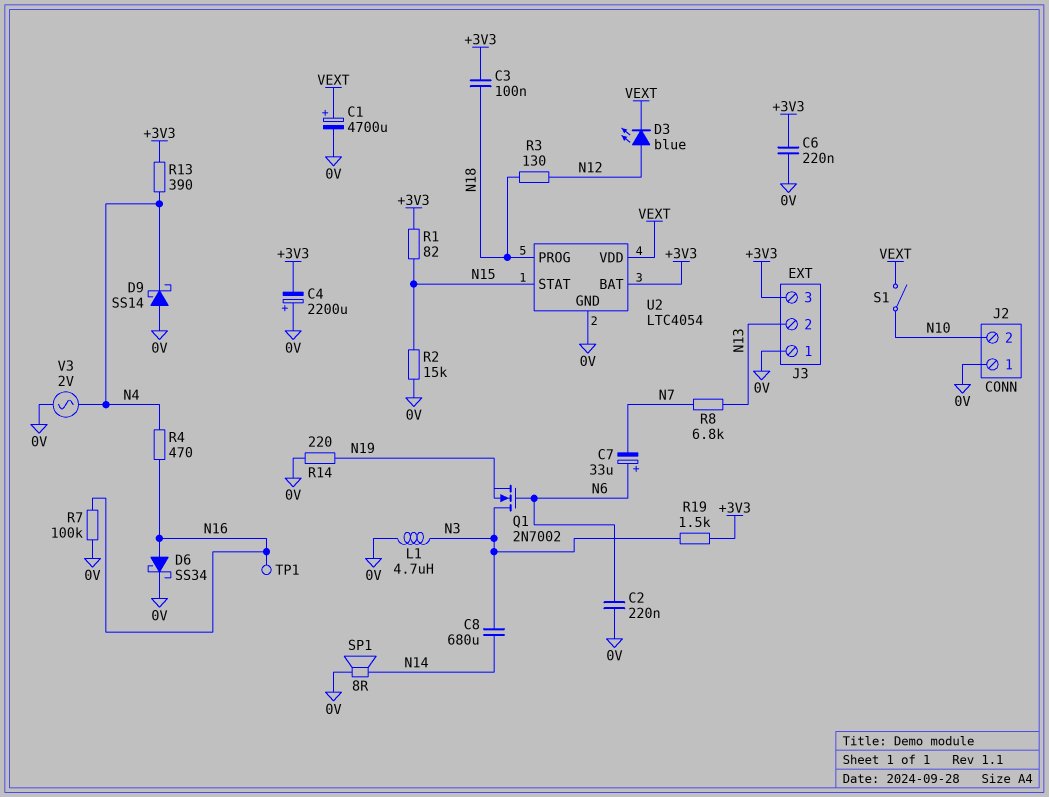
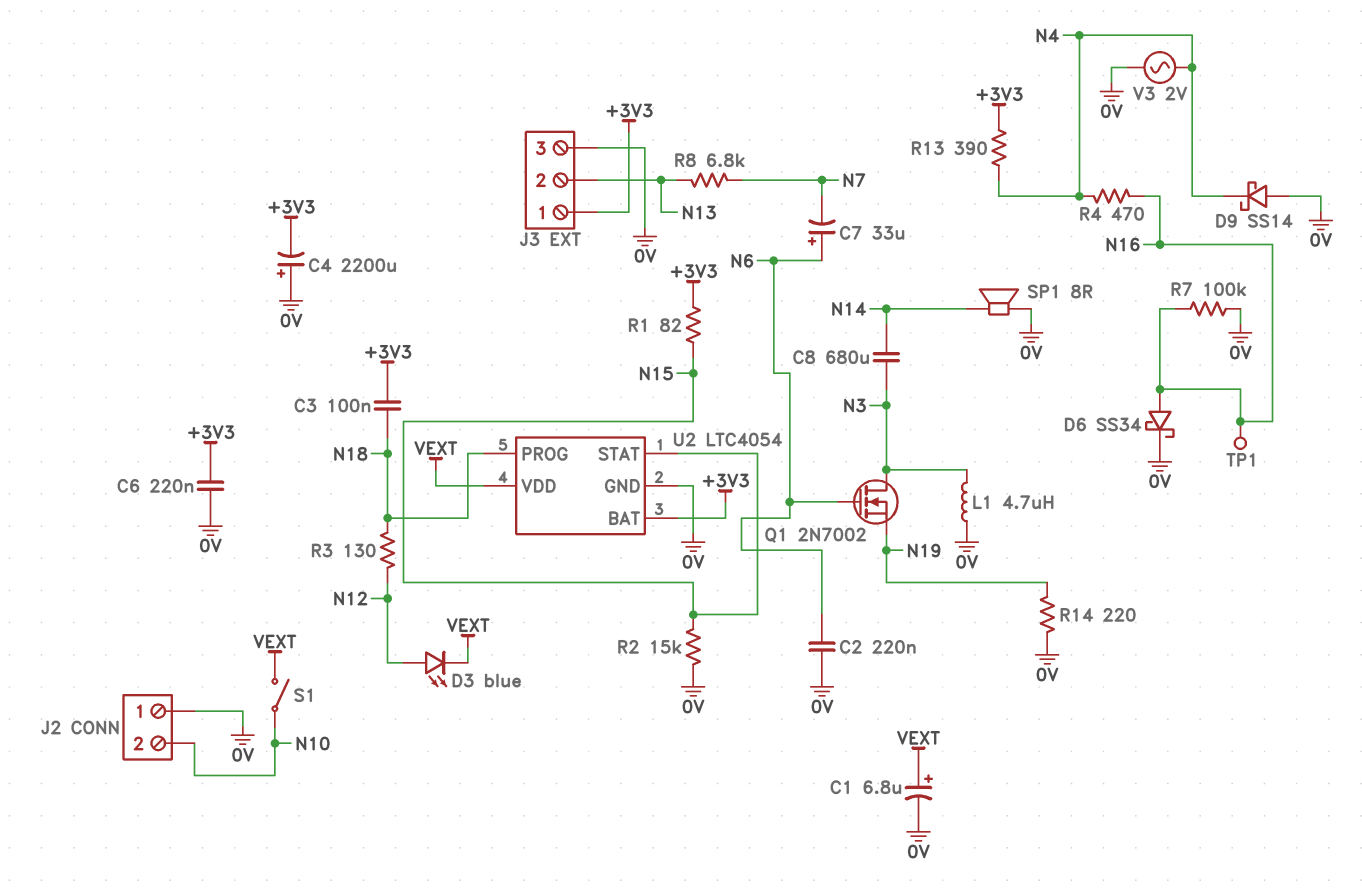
C1: 4700uF (plus VEXT, minus 0V) -> 6.8uF (plus VEXT, minus 0V)
J3 pin 1: 0V -> +3V3
J3 pin 3: +3V3 -> 0V
R19: 1.5k (+3V3, N3) -> none

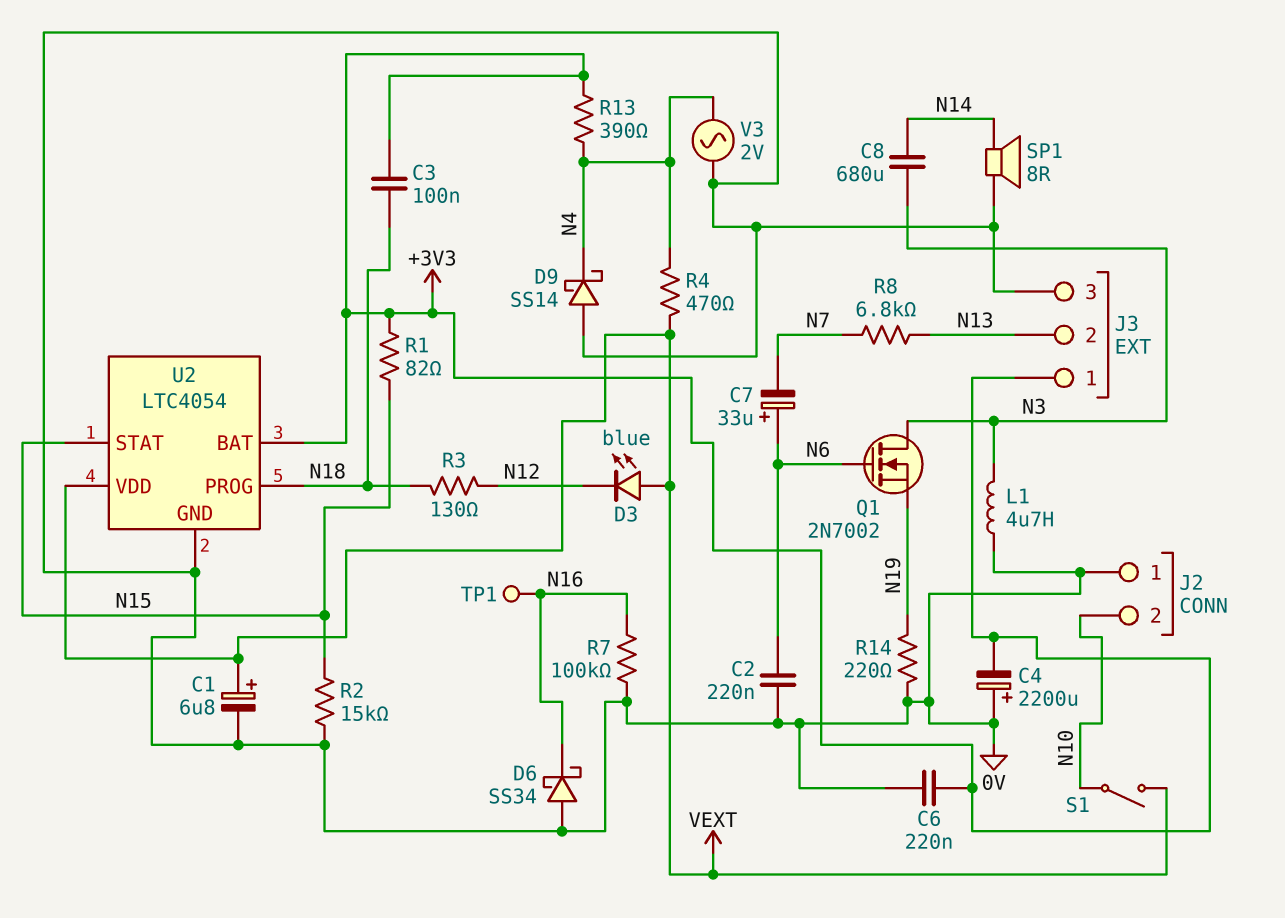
D3: LED blue (A N12, K VEXT) -> LED blue (A VEXT, K N12)
D6: schottky SS34 (A N16, K 0V) -> schottky SS34 (A 0V, K N16)
R4: 470 (N4, N16) -> 470 (N4, VEXT)

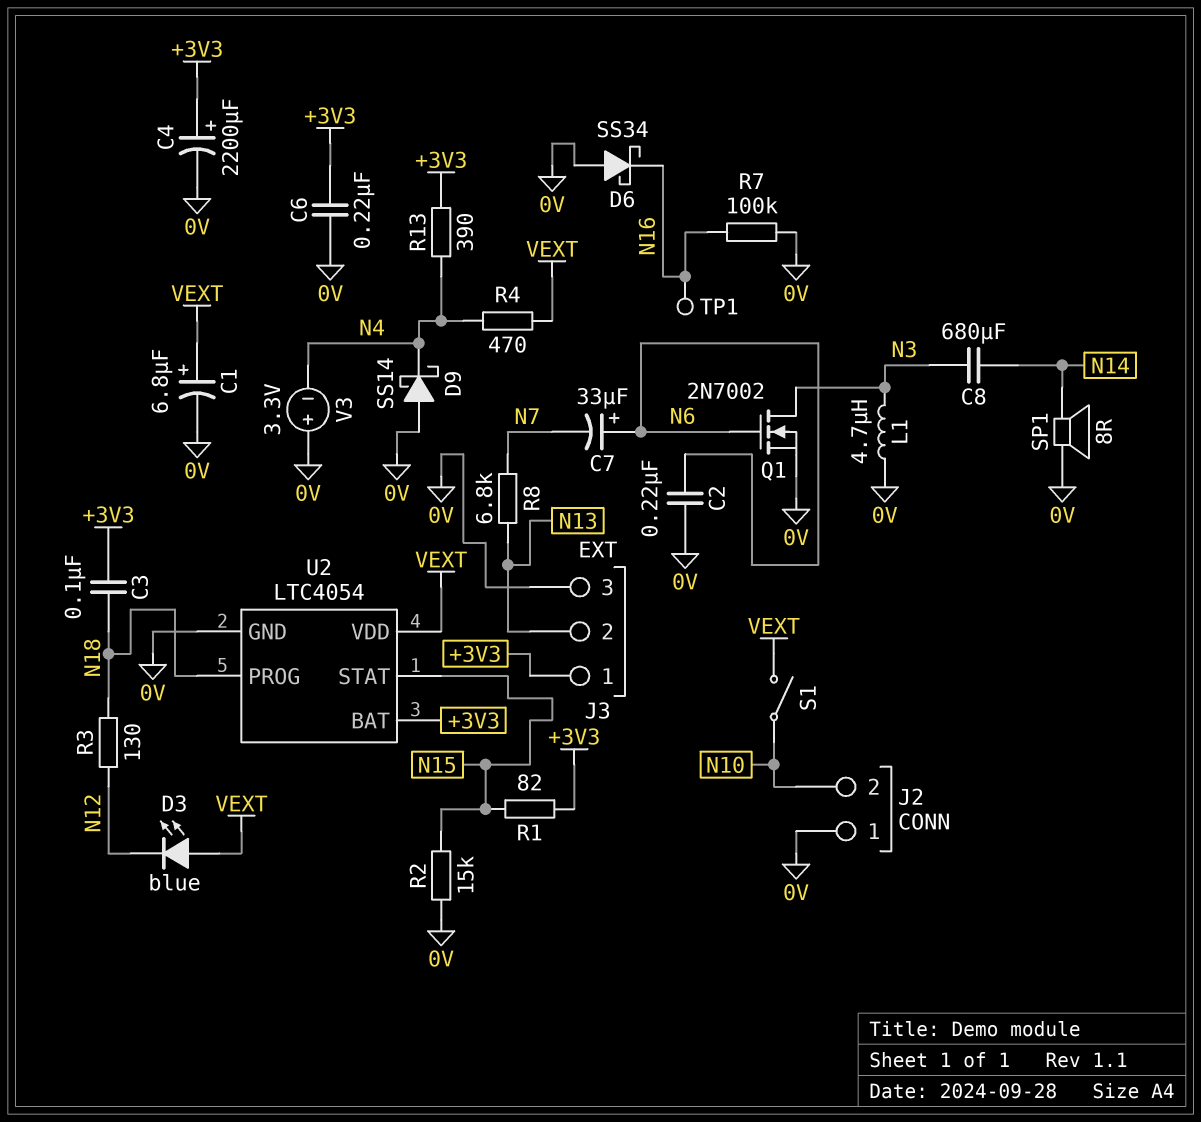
C4: 2200uF (plus 0V, minus +3V3) -> 2200uF (plus +3V3, minus 0V)
Q1: NMOS 2N7002 (G N6, D N3, S N19) -> NMOS 2N7002 (G N6, D N3, S 0V)
R14: 220 (0V, N19) -> none
V3: AC 2V (0V, N4) -> 3.3V (plus 0V, minus N4)

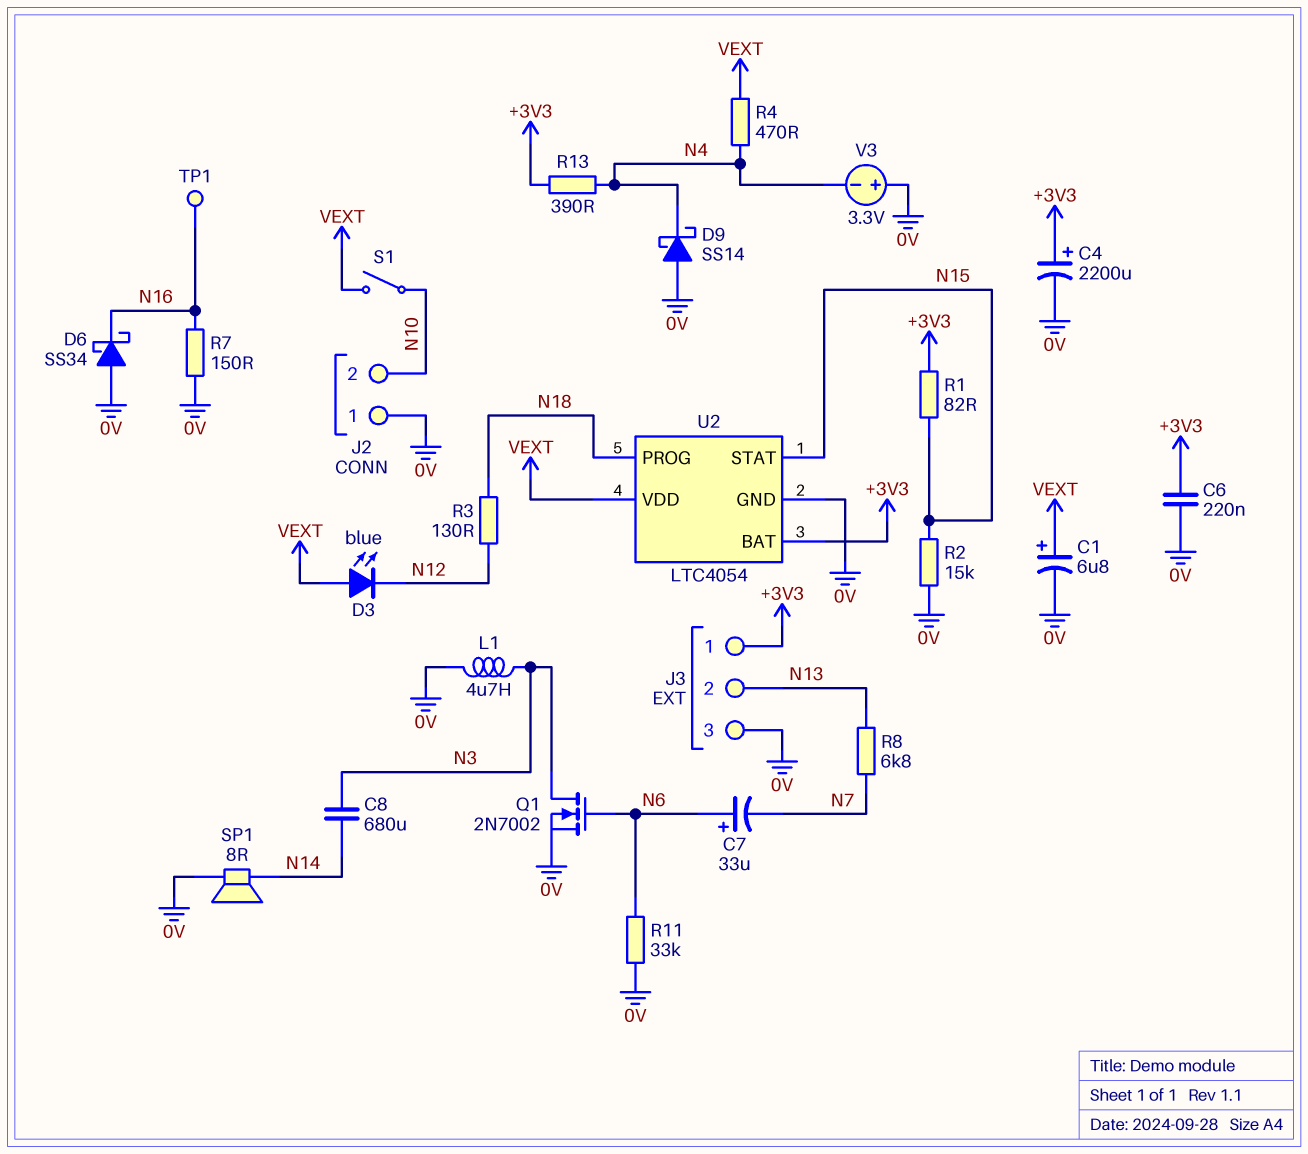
C2: 220nF (0V, N6) -> none
C3: 100nF (+3V3, N18) -> none
R7: 100k (0V, N16) -> 150 (0V, N16)
R11: none -> 33k (0V, N6)

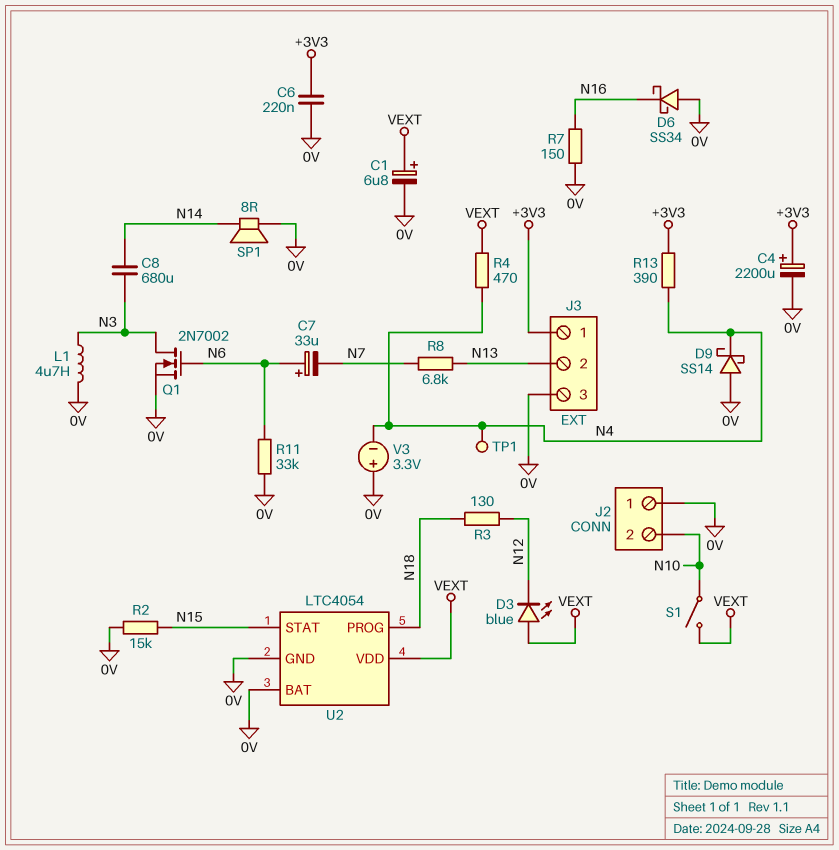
R1: 82 (+3V3, N15) -> none
TP1: test point (N16) -> test point (N4)
U2 pin BAT: +3V3 -> 0V

